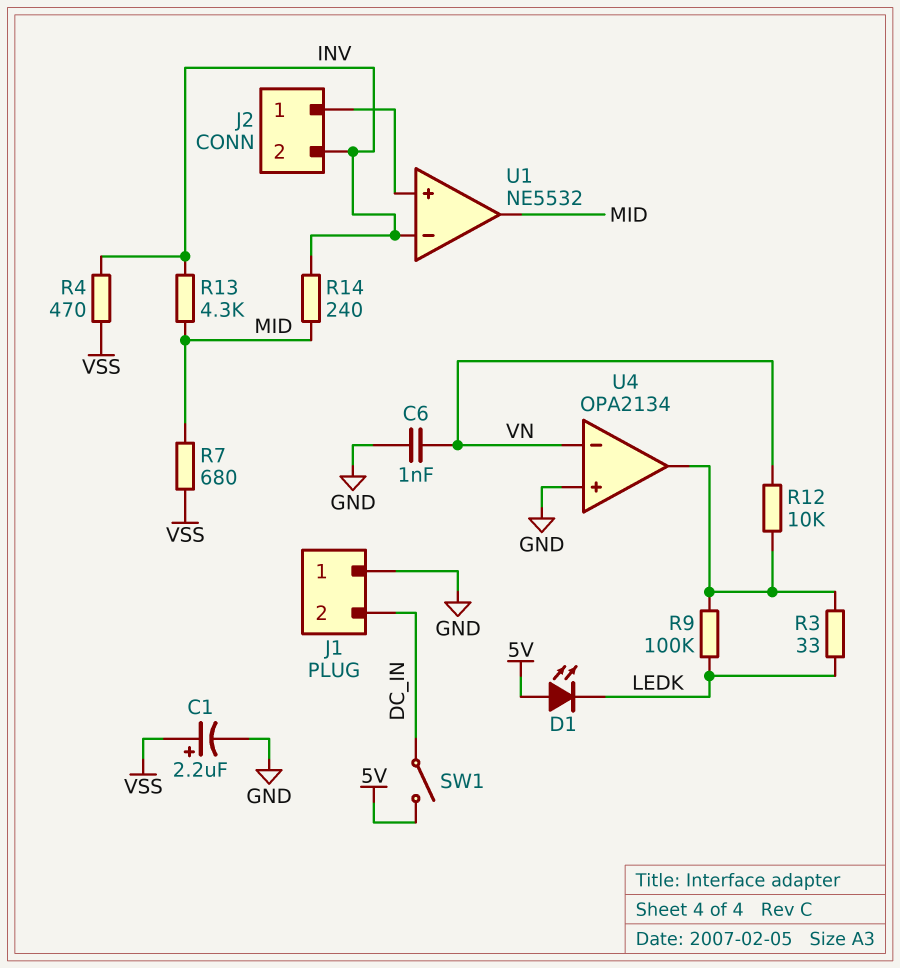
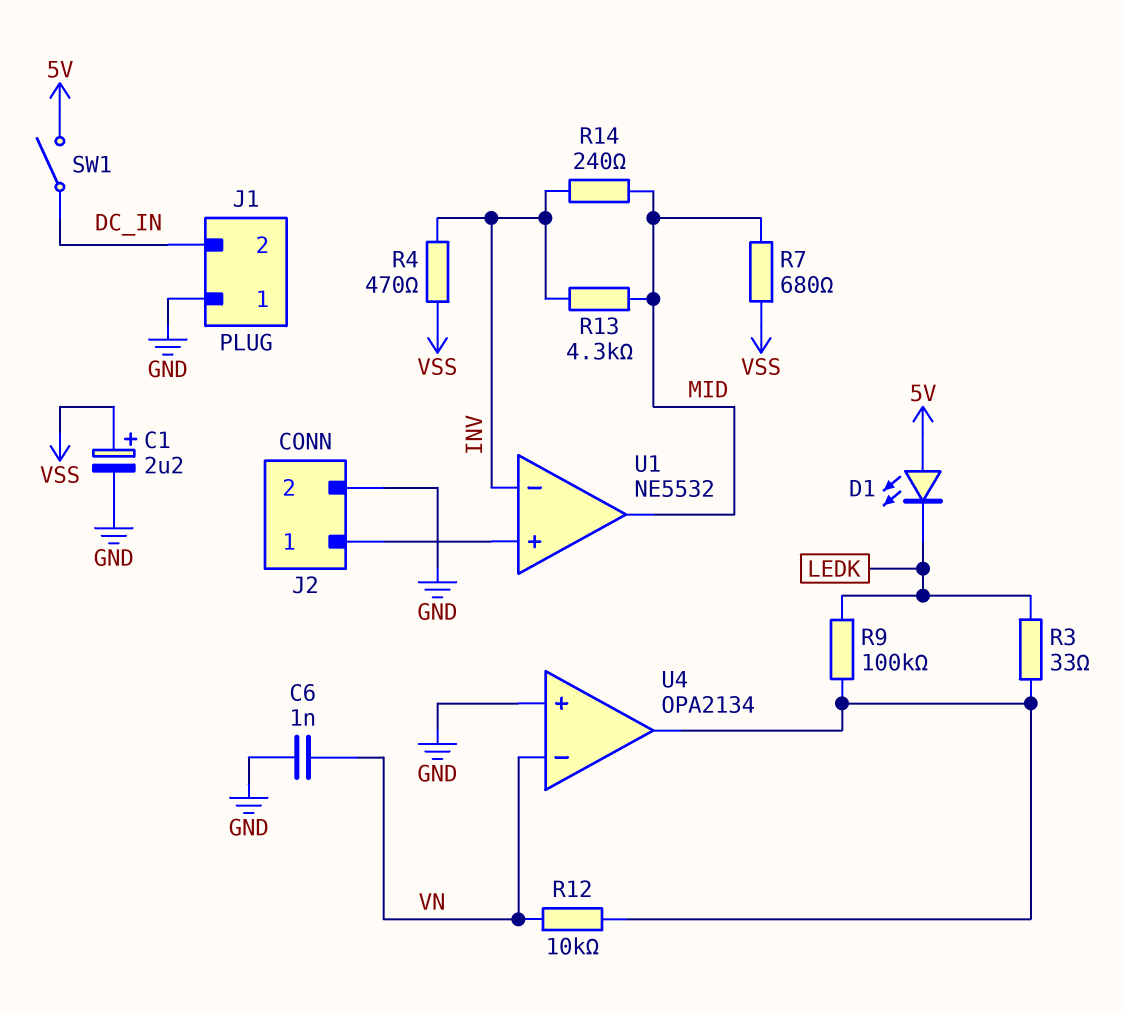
J2 pin 2: INV -> GND

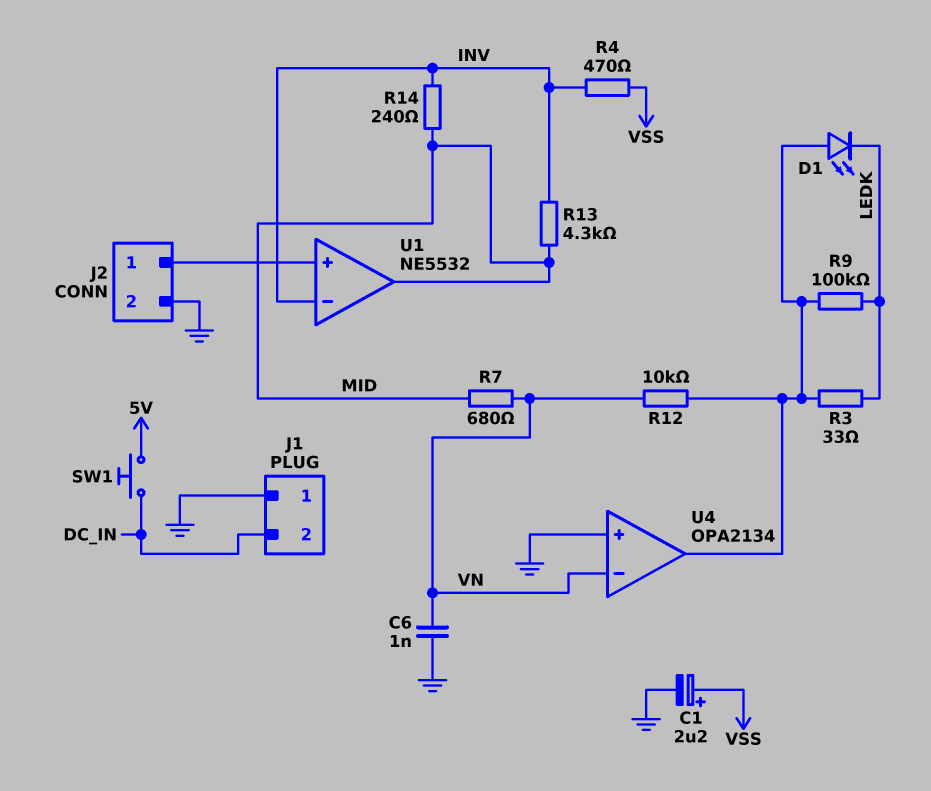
D1: LED (A 5V, K LEDK) -> LED (A U4/out, K LEDK)
R7: 680 (MID, VSS) -> 680 (MID, VN)
SW1: switch (5V, DC_IN) -> button (5V, DC_IN)

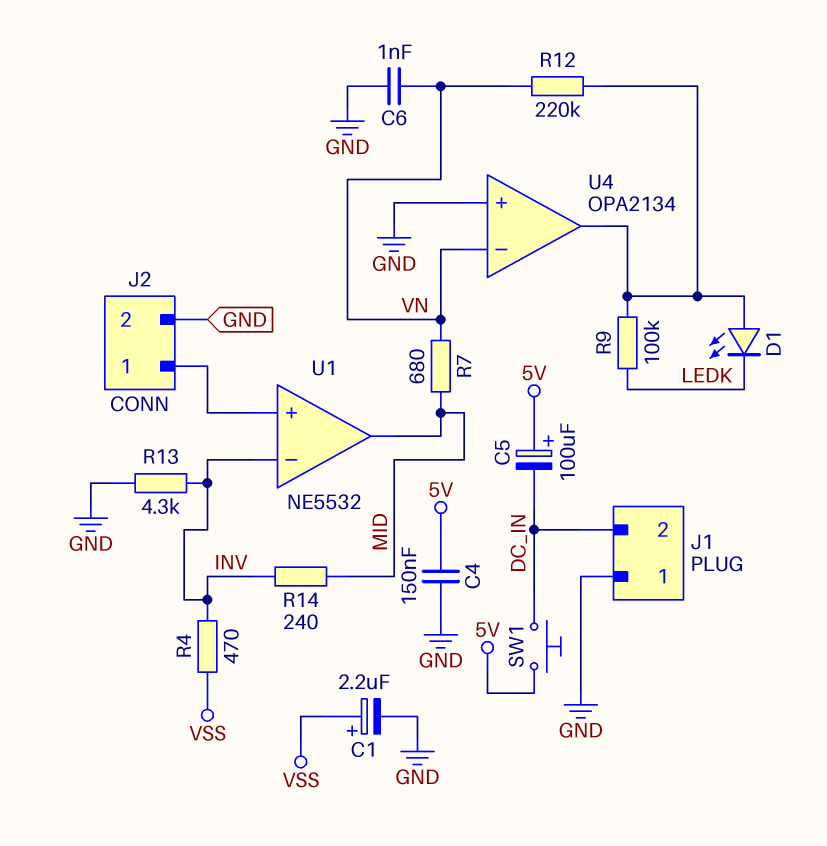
C4: none -> 150nF (5V, GND)
C5: none -> 100uF (plus 5V, minus DC_IN)
R3: 33 (LEDK, U4/out) -> none
R12: 10k (U4/out, VN) -> 220k (U4/out, VN)
R13: 4.3k (INV, MID) -> 4.3k (GND, INV)

